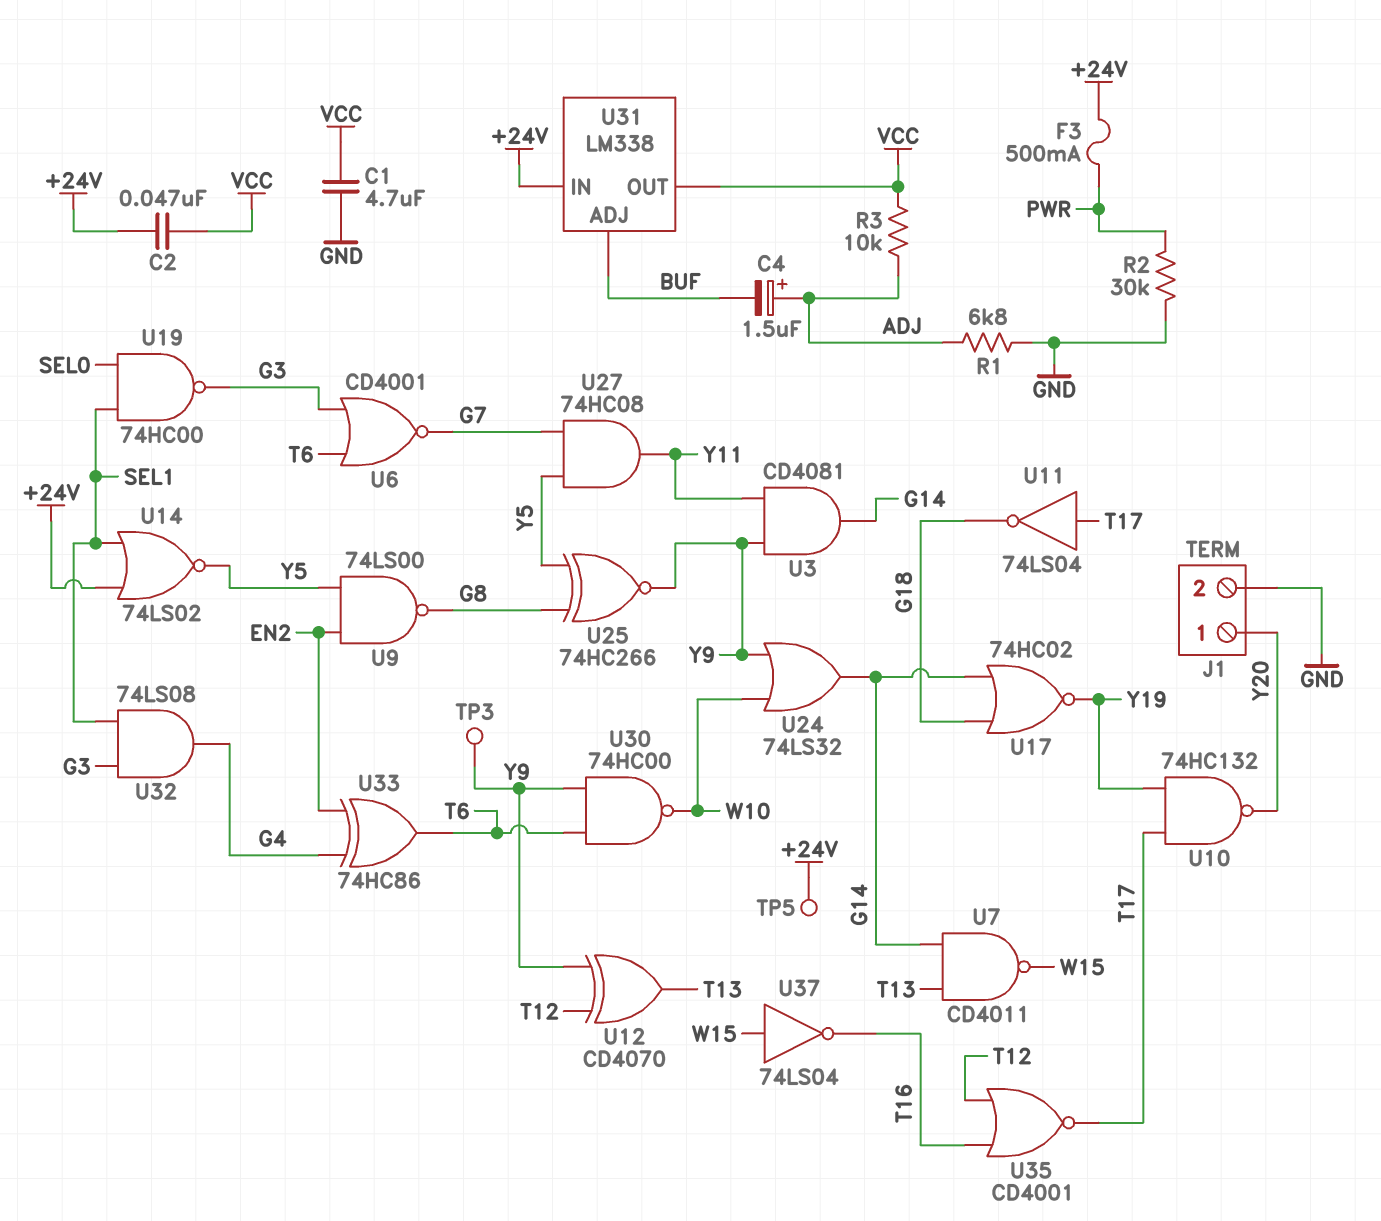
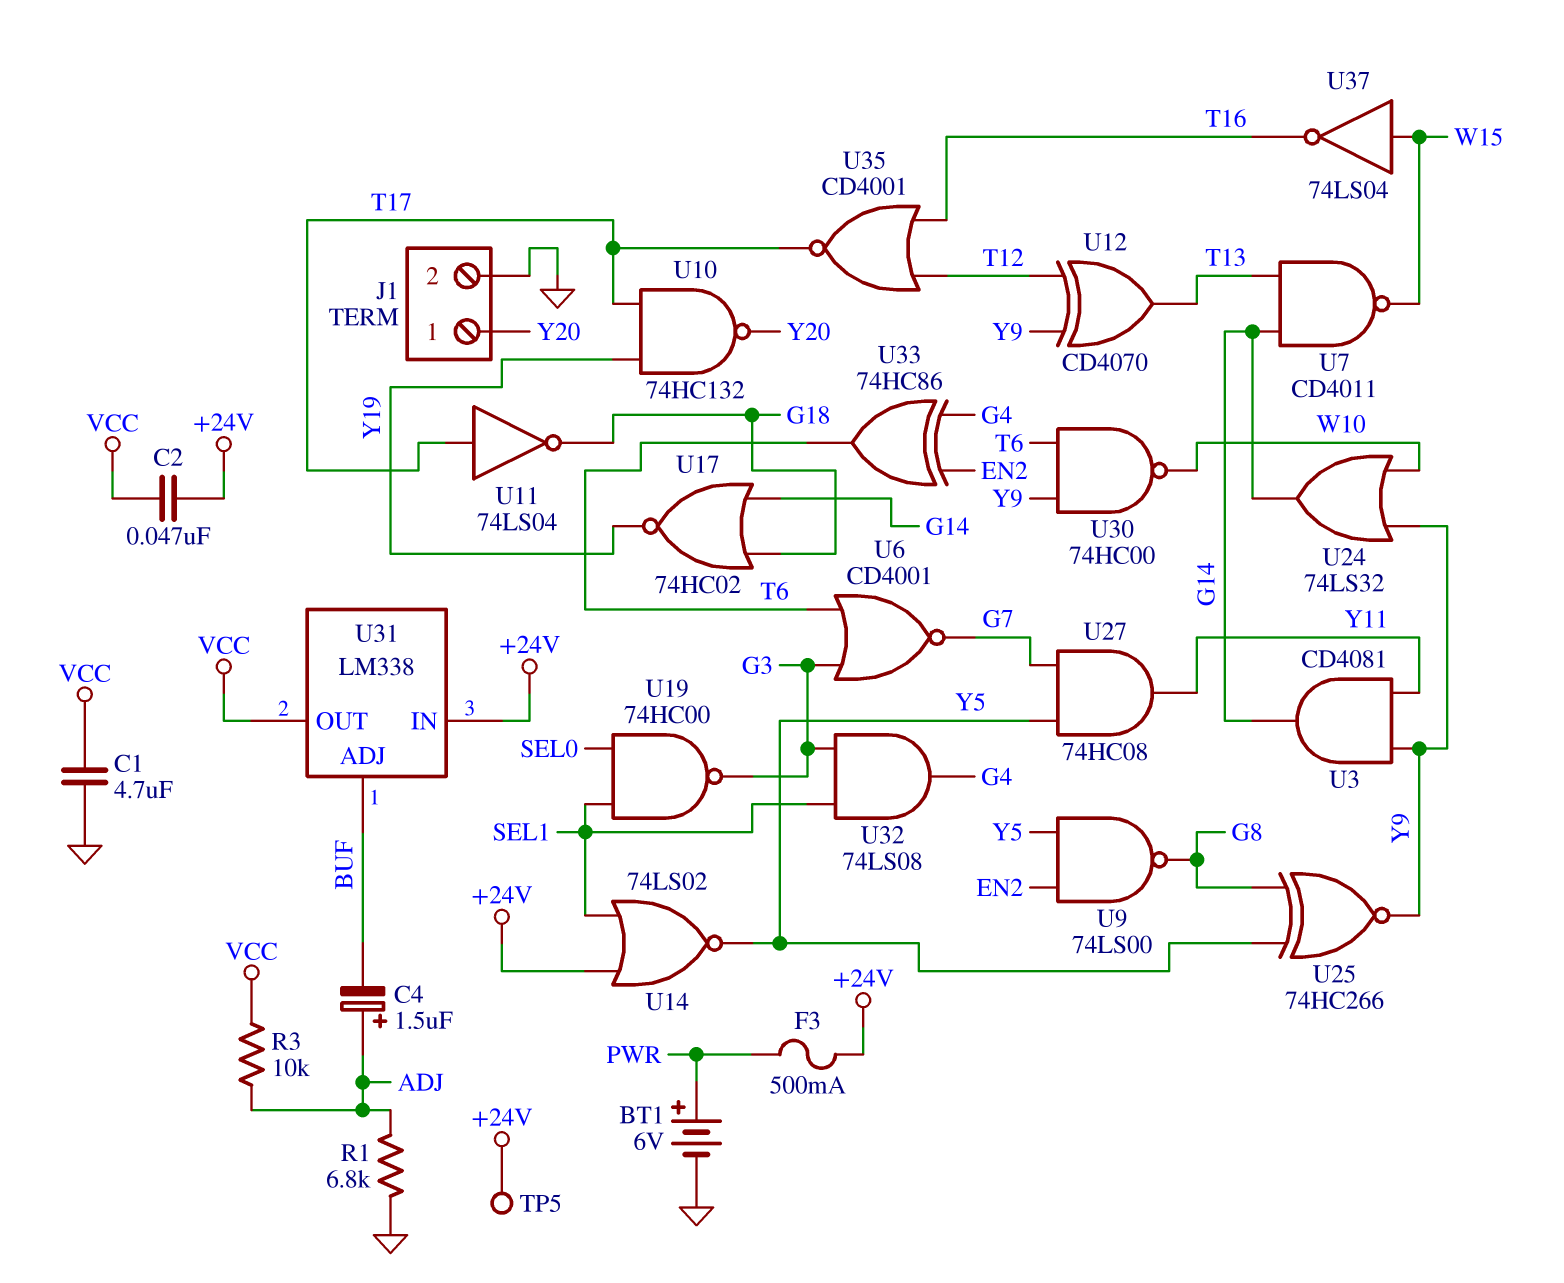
BT1: none -> 6V (plus PWR, minus GND)
R2: 30k (GND, PWR) -> none
TP3: test point (Y9) -> none

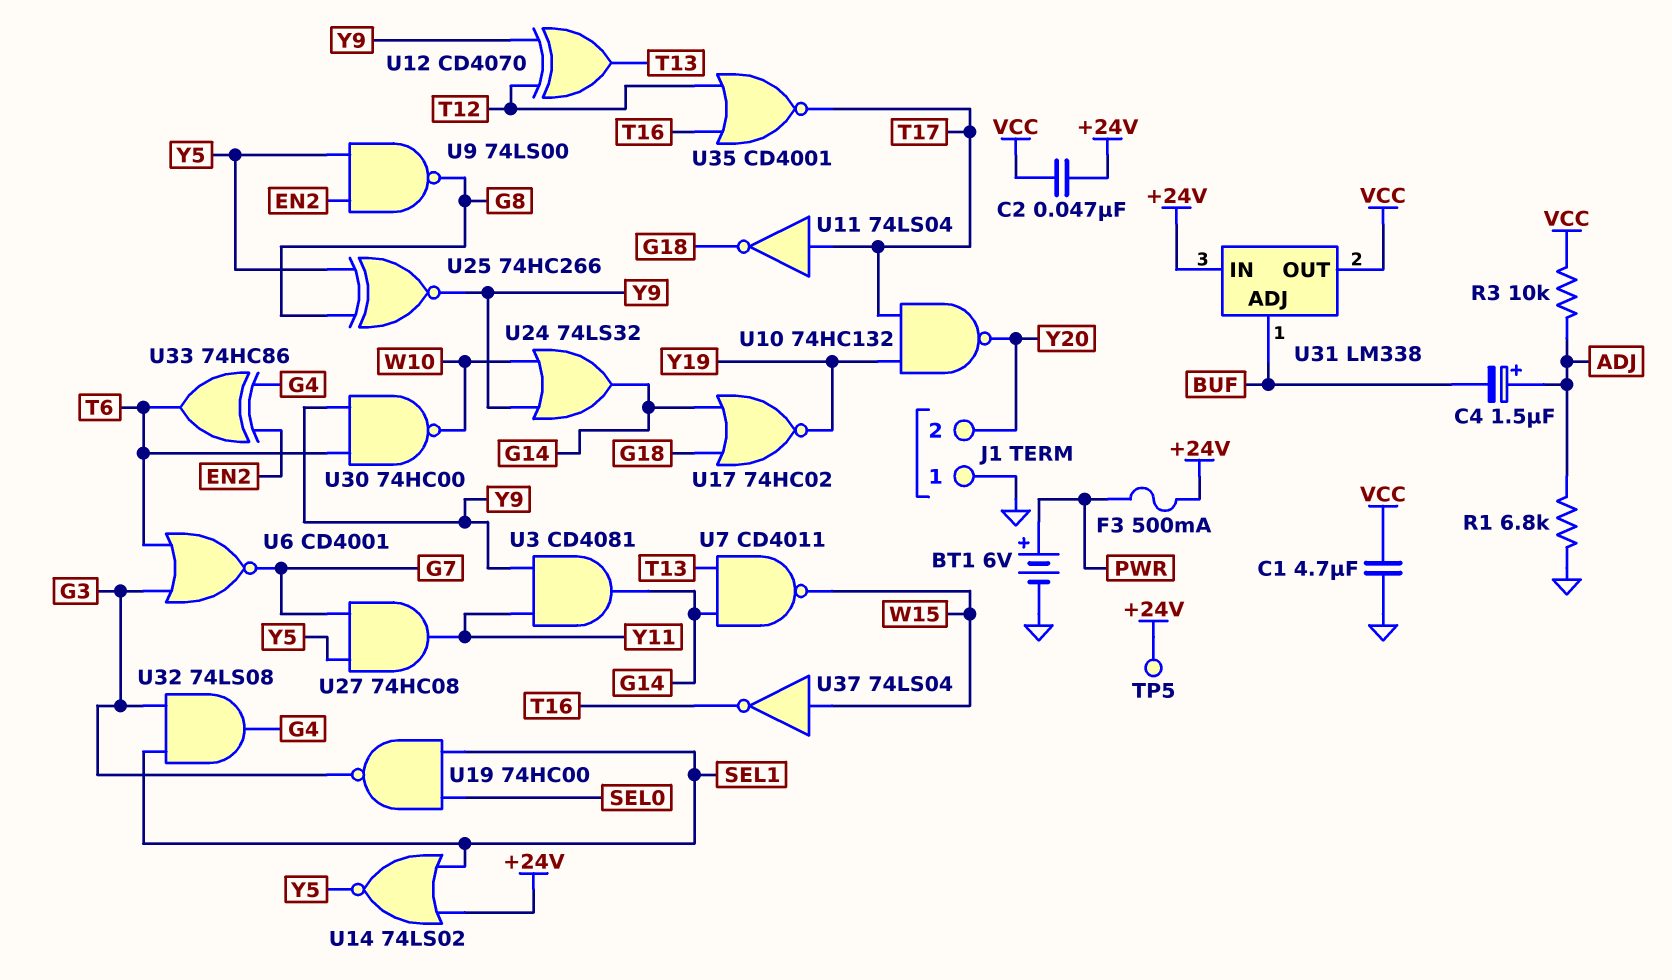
J1 pin 1: Y20 -> GND
J1 pin 2: GND -> Y20

